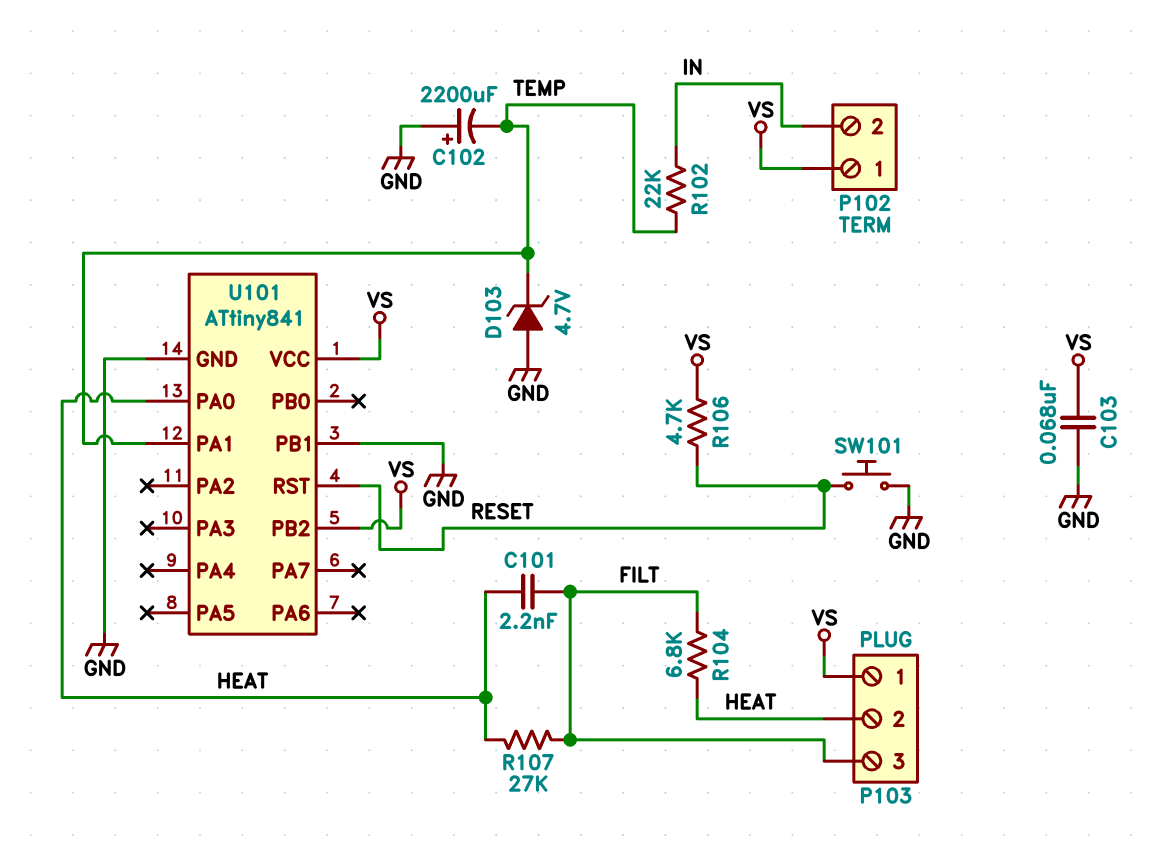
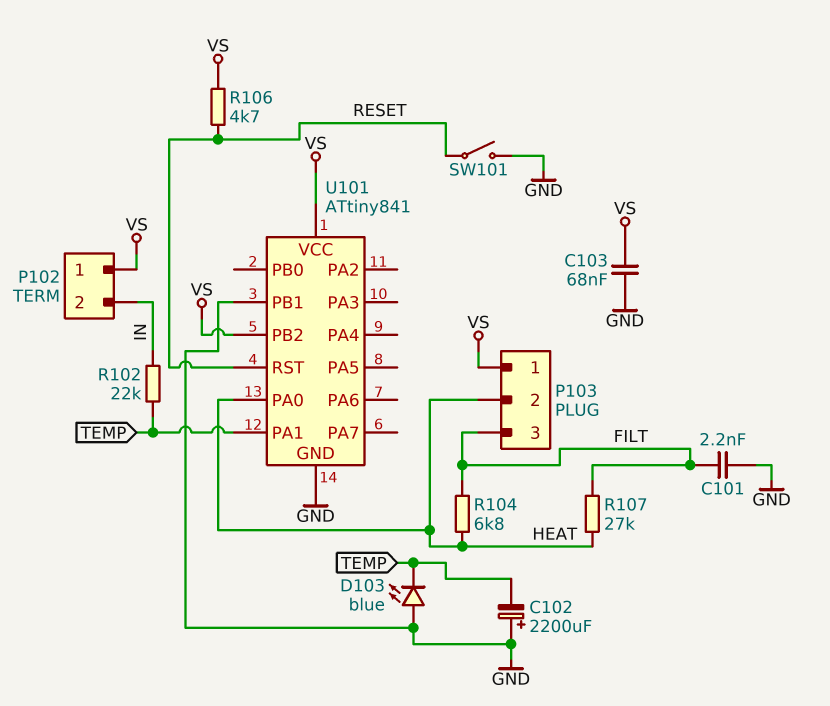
C101: 2.2nF (FILT, HEAT) -> 2.2nF (FILT, GND)
D103: zener 4.7V (A GND, K TEMP) -> LED blue (A GND, K TEMP)
SW101: button (GND, RESET) -> switch (GND, RESET)

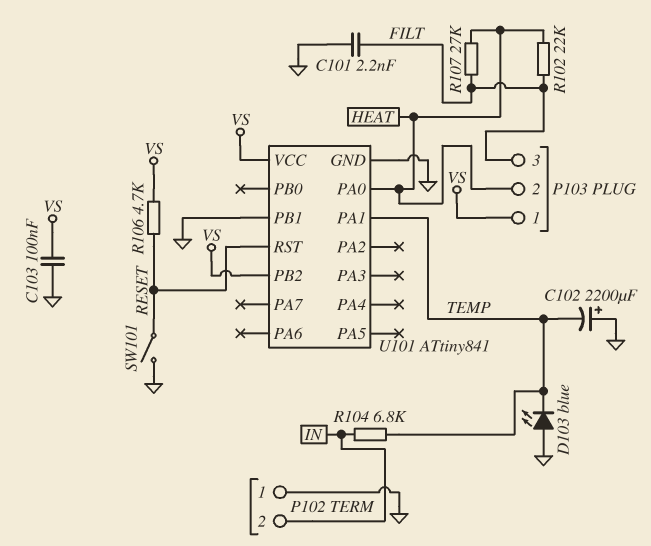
C103: 68nF (GND, VS) -> 100nF (GND, VS)
P102 pin 1: VS -> GND
R102: 22k (IN, TEMP) -> 22k (FILT, HEAT)
R104: 6.8k (FILT, HEAT) -> 6.8k (IN, TEMP)

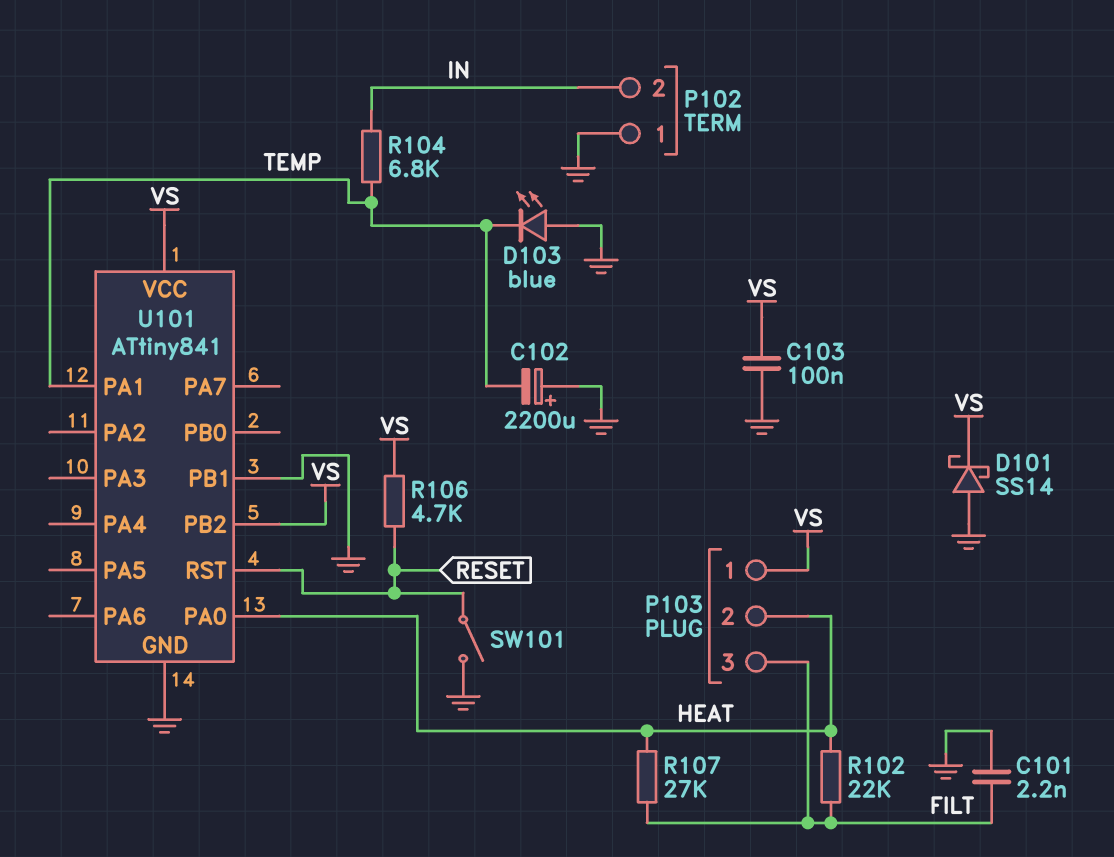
D101: none -> schottky SS14 (A GND, K VS)

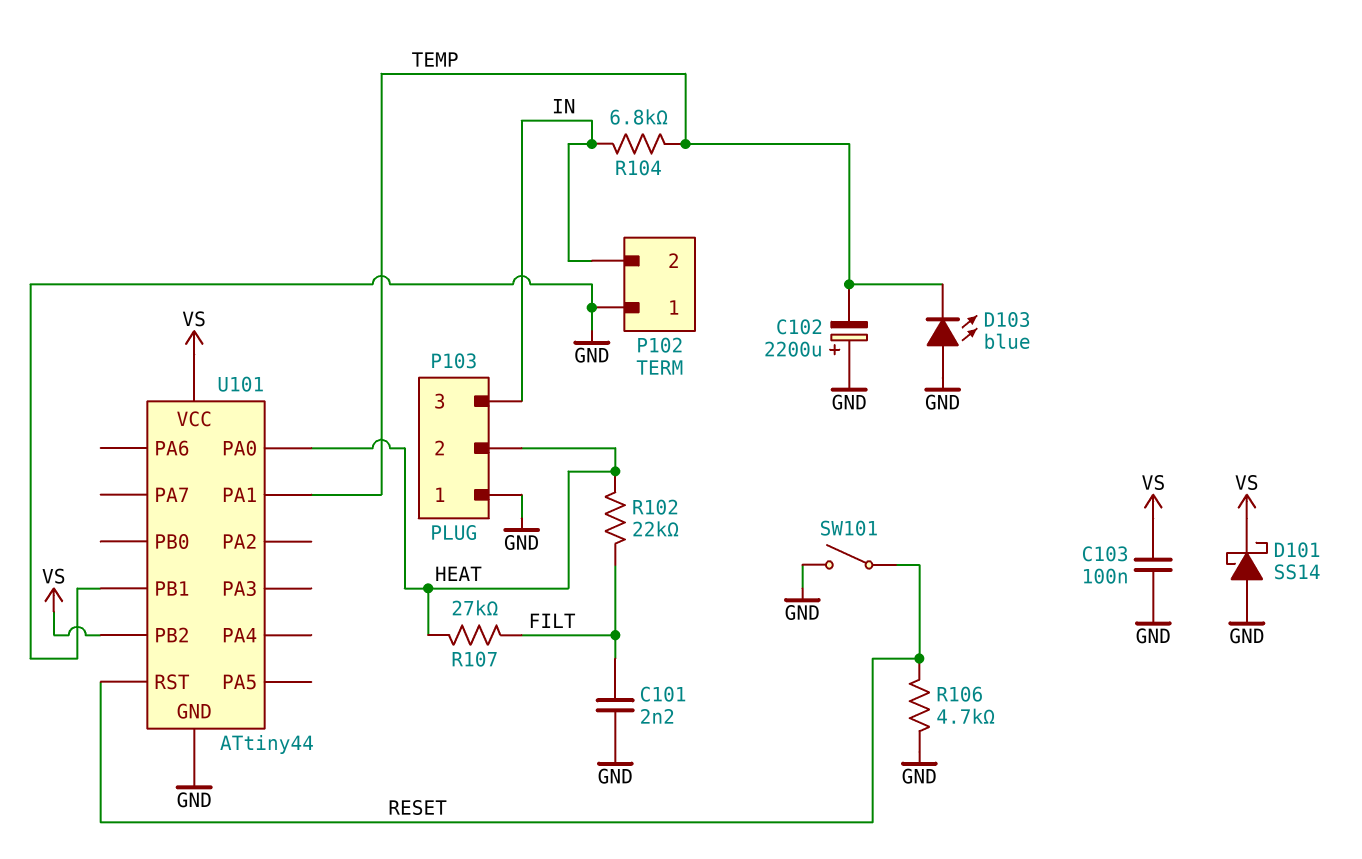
P103 pin 1: VS -> GND
P103 pin 3: FILT -> IN
R106: 4.7k (RESET, VS) -> 4.7k (GND, RESET)
U101: ATtiny841 -> ATtiny44

